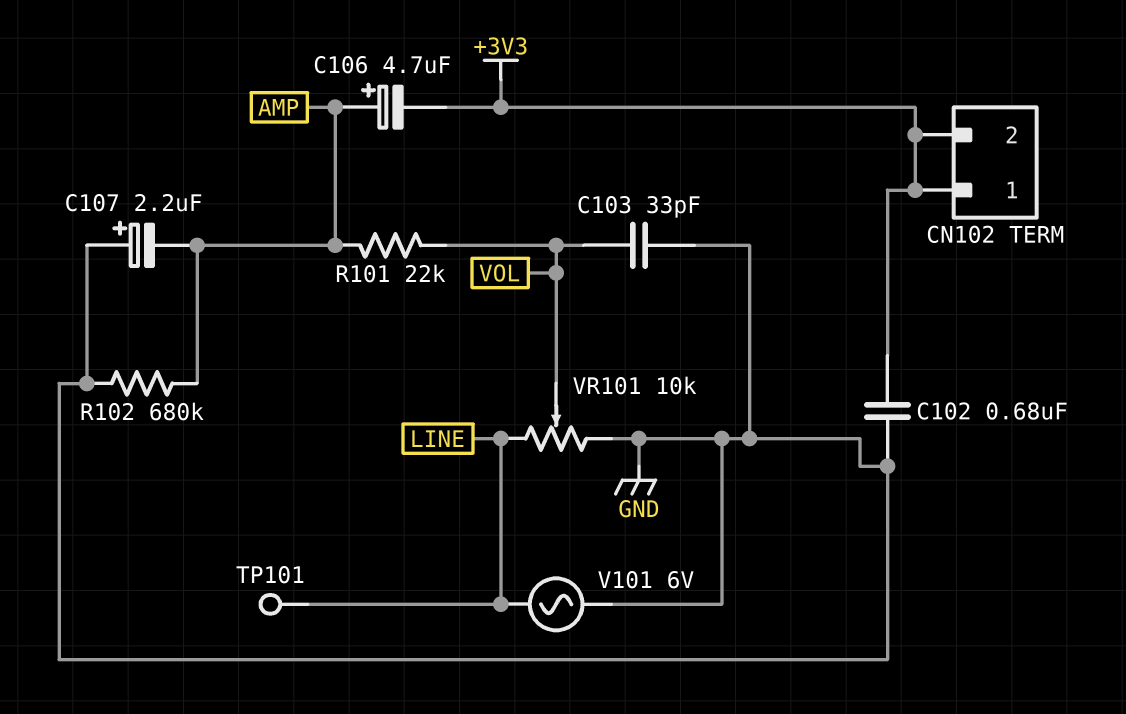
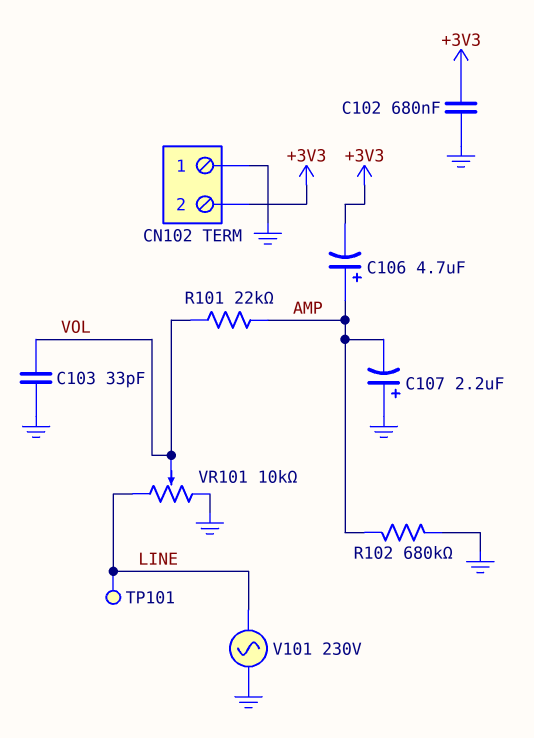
CN102 pin 1: +3V3 -> GND
V101: AC 6V (GND, LINE) -> AC 230V (GND, LINE)

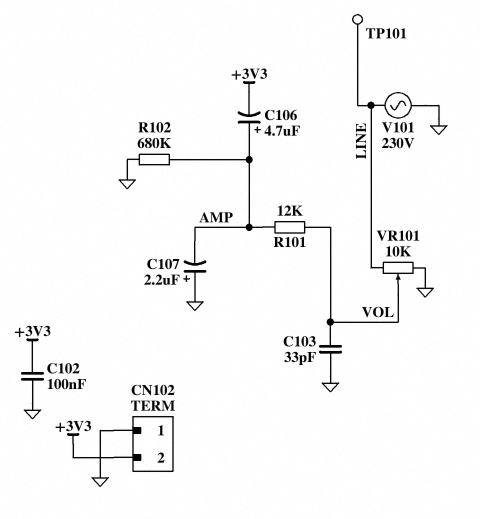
C102: 680nF (+3V3, GND) -> 100nF (+3V3, GND)
R101: 22k (AMP, VOL) -> 12k (AMP, VOL)

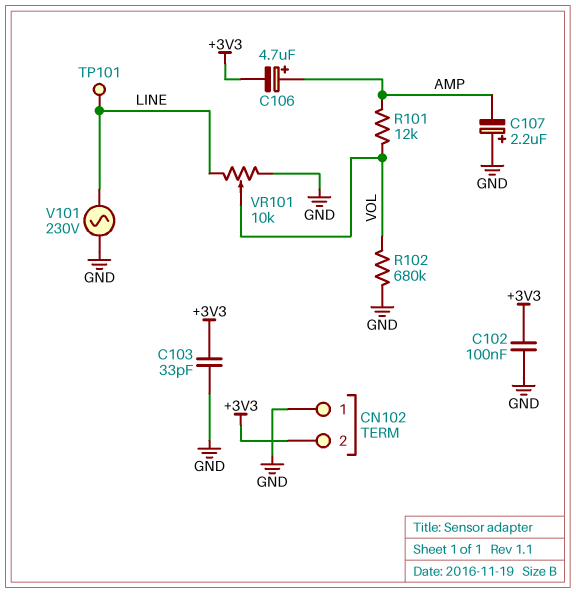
C103: 33pF (GND, VOL) -> 33pF (+3V3, GND)
R102: 680k (AMP, GND) -> 680k (GND, VOL)

